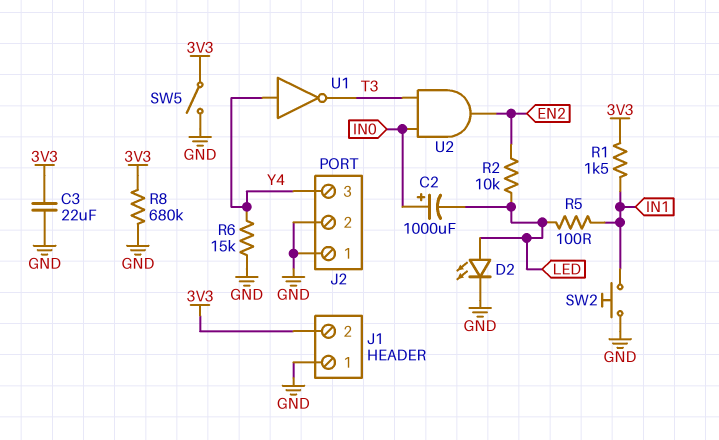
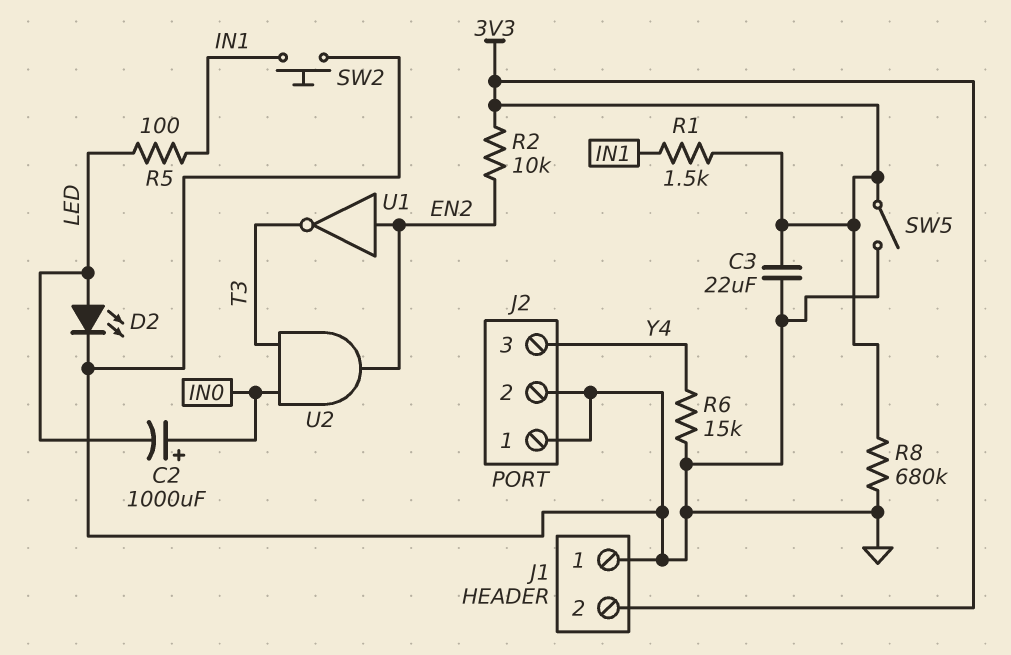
R2: 10k (EN2, LED) -> 10k (3V3, EN2)
U1: NOT (in Y4, out T3) -> NOT (in EN2, out T3)

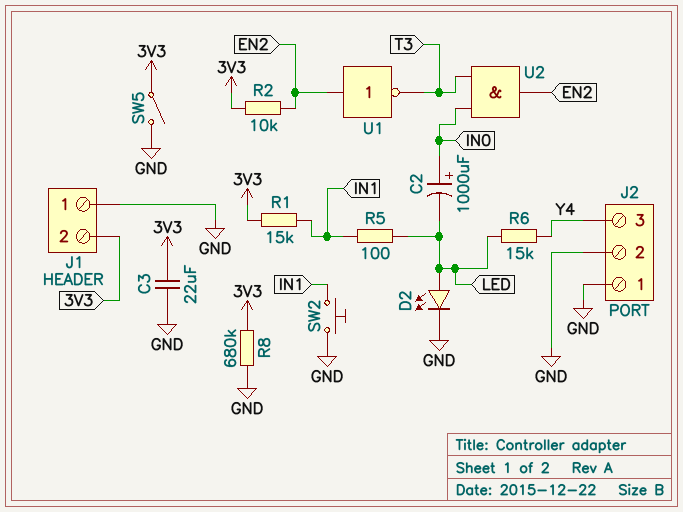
R1: 1.5k (3V3, IN1) -> 15k (3V3, IN1)
R6: 15k (GND, Y4) -> 15k (LED, Y4)

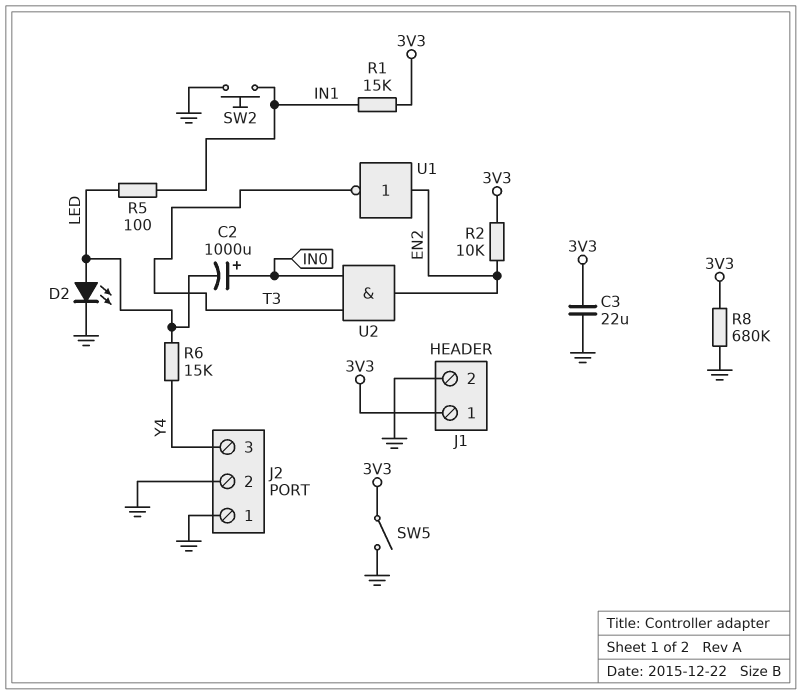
J1 pin 1: GND -> 3V3
J1 pin 2: 3V3 -> GND

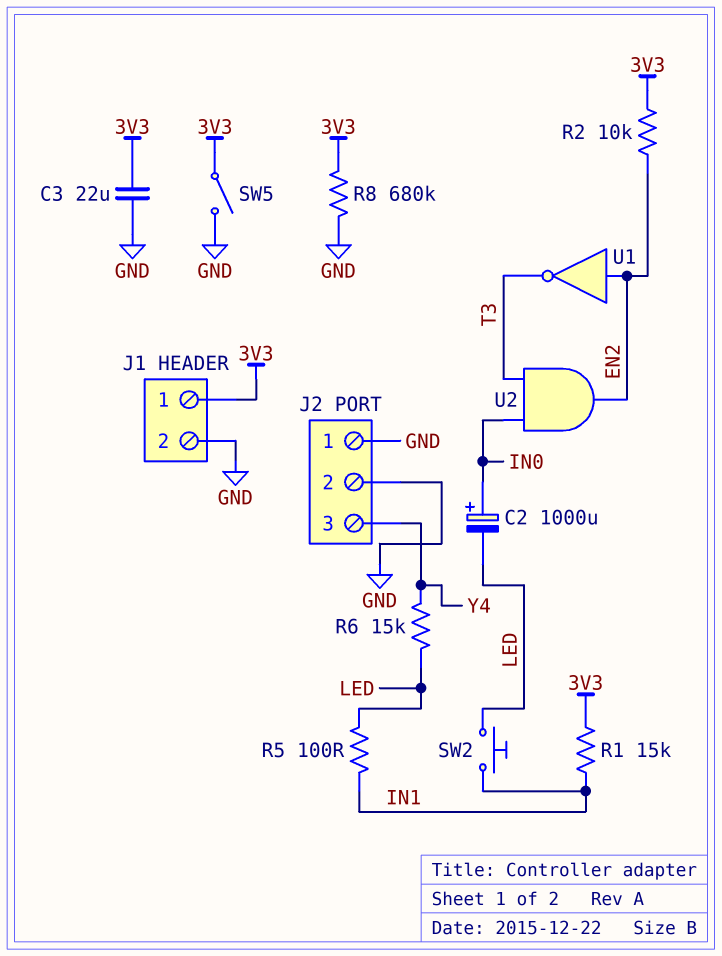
D2: LED (A LED, K GND) -> none
SW2: button (GND, IN1) -> button (IN1, LED)

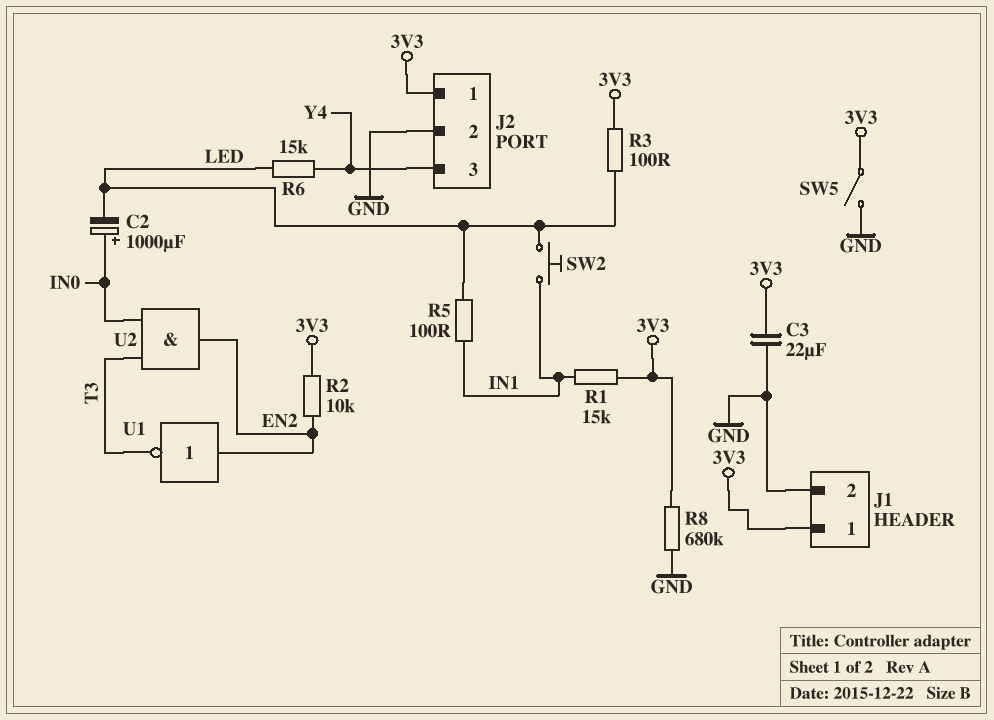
J2 pin 1: GND -> 3V3
R3: none -> 100 (3V3, LED)

